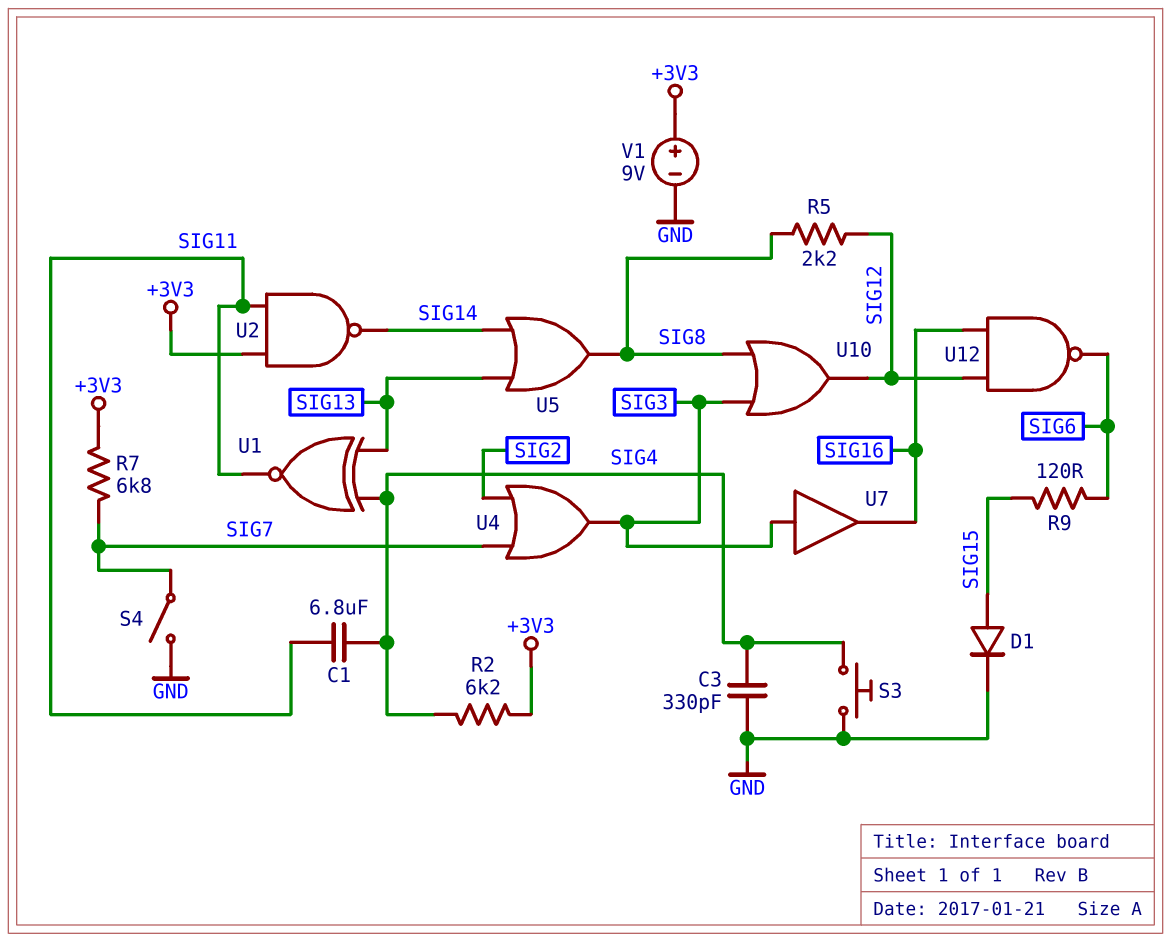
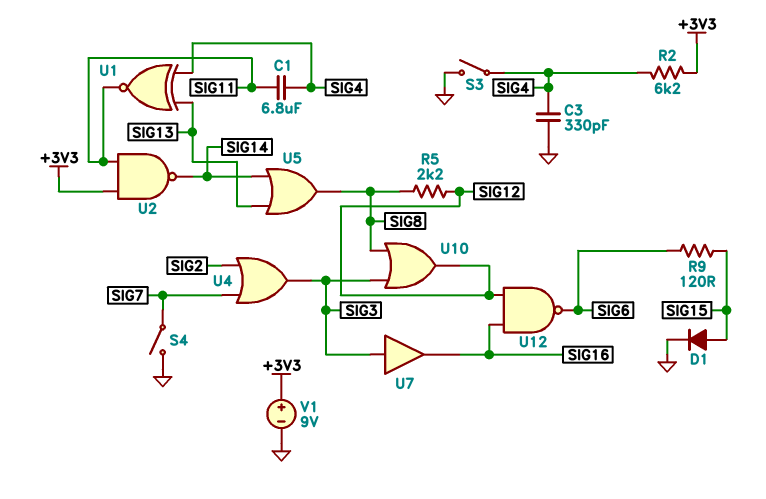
R7: 6.8k (+3V3, SIG7) -> none
S3: button (GND, SIG4) -> switch (GND, SIG4)

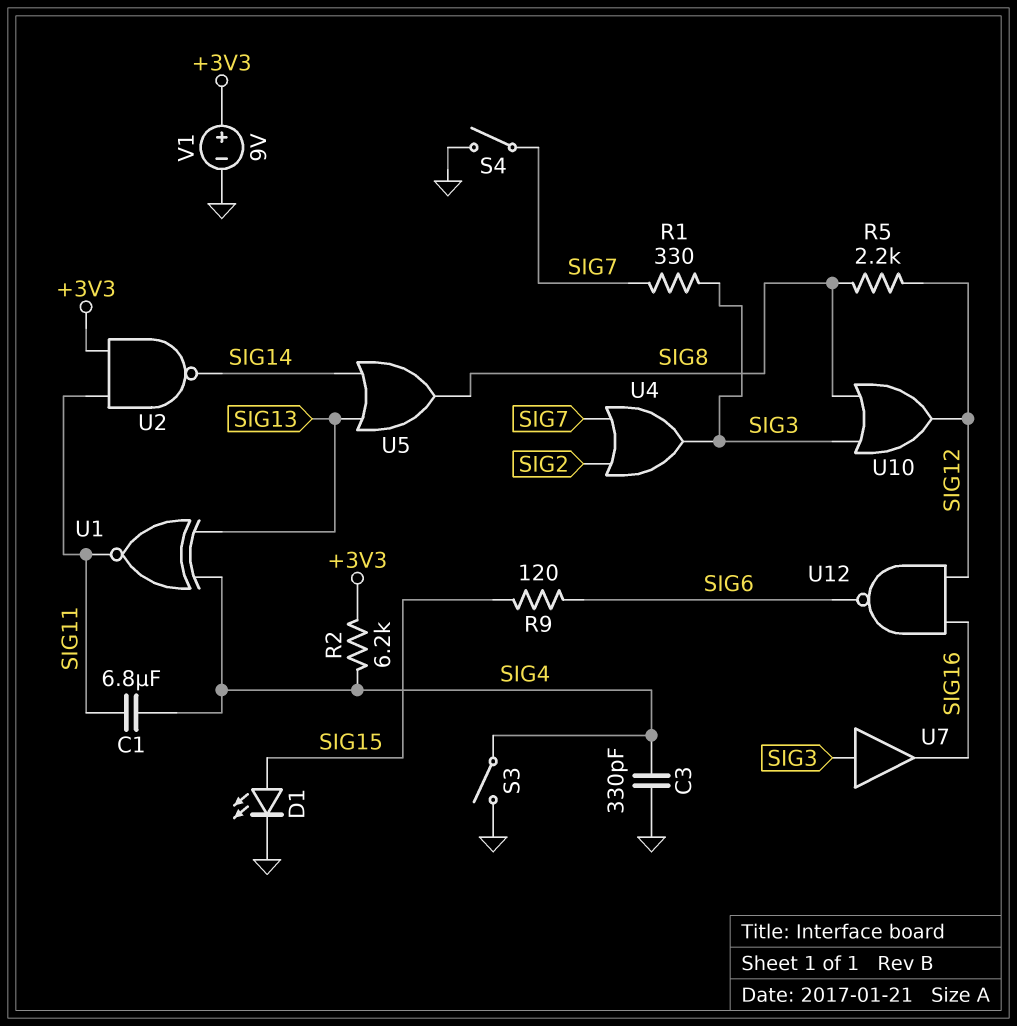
D1: diode (A SIG15, K GND) -> LED (A SIG15, K GND)
R1: none -> 330 (SIG3, SIG7)

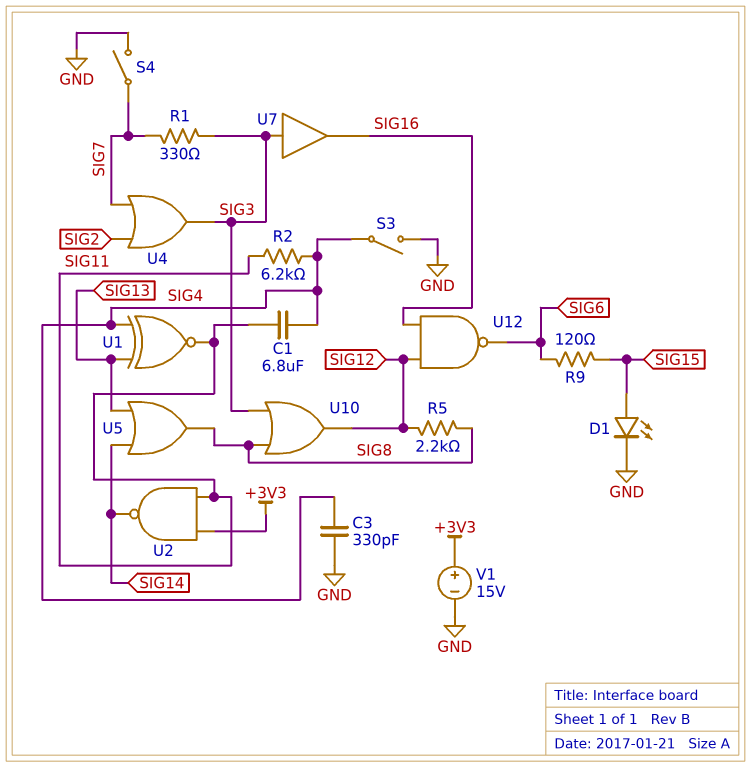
R2: 6.2k (+3V3, SIG4) -> 6.2k (SIG4, SIG11)
V1: 9V (plus +3V3, minus GND) -> 15V (plus +3V3, minus GND)

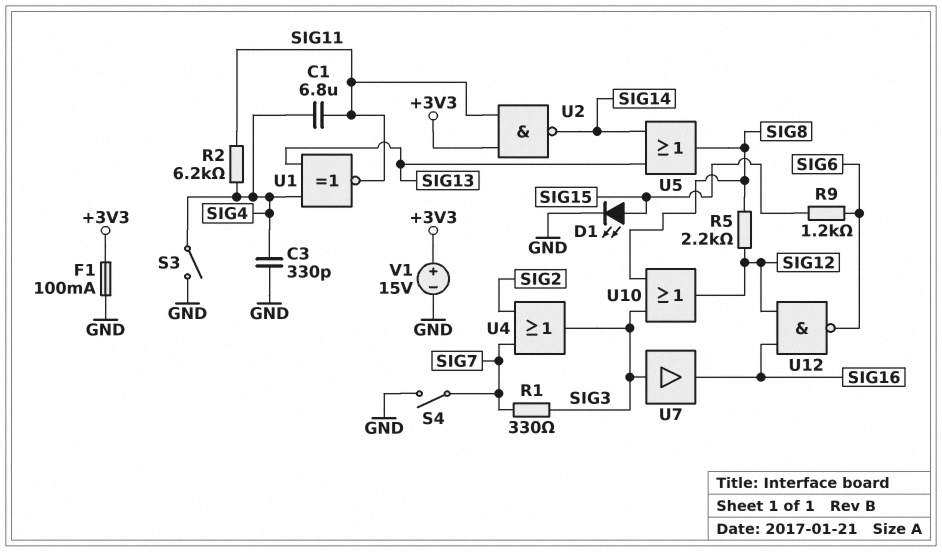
F1: none -> 100mA (+3V3, GND)
R9: 120 (SIG6, SIG15) -> 1.2k (SIG6, SIG15)

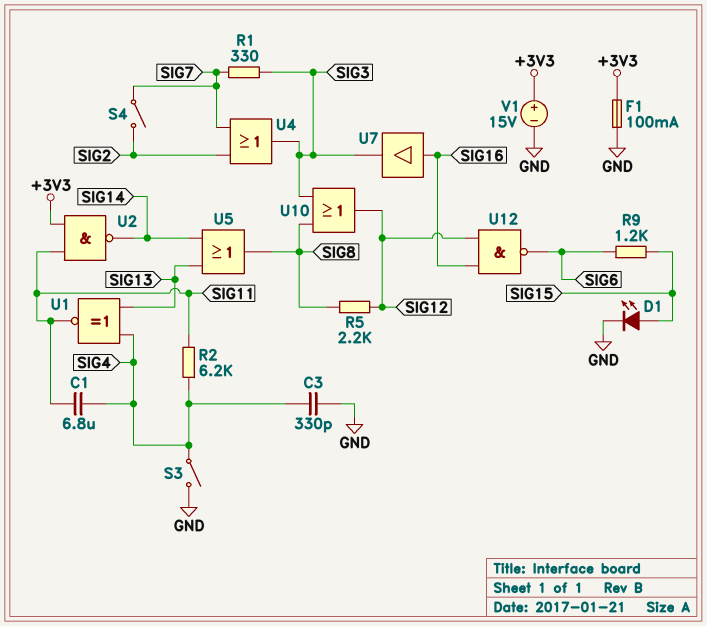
S4: switch (GND, SIG7) -> switch (SIG2, SIG7)
U7: buffer (in SIG3, out SIG16) -> buffer (in SIG16, out SIG3)

